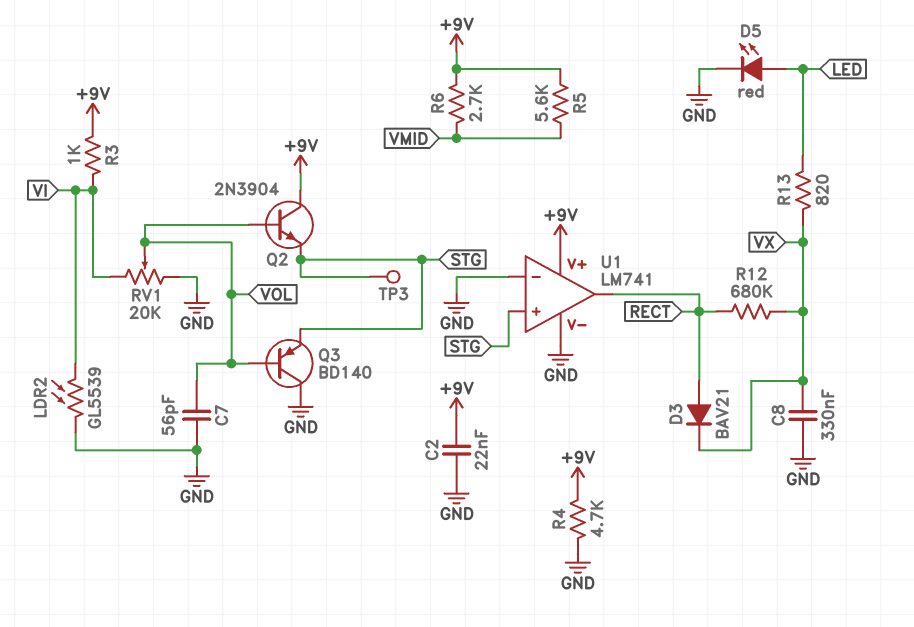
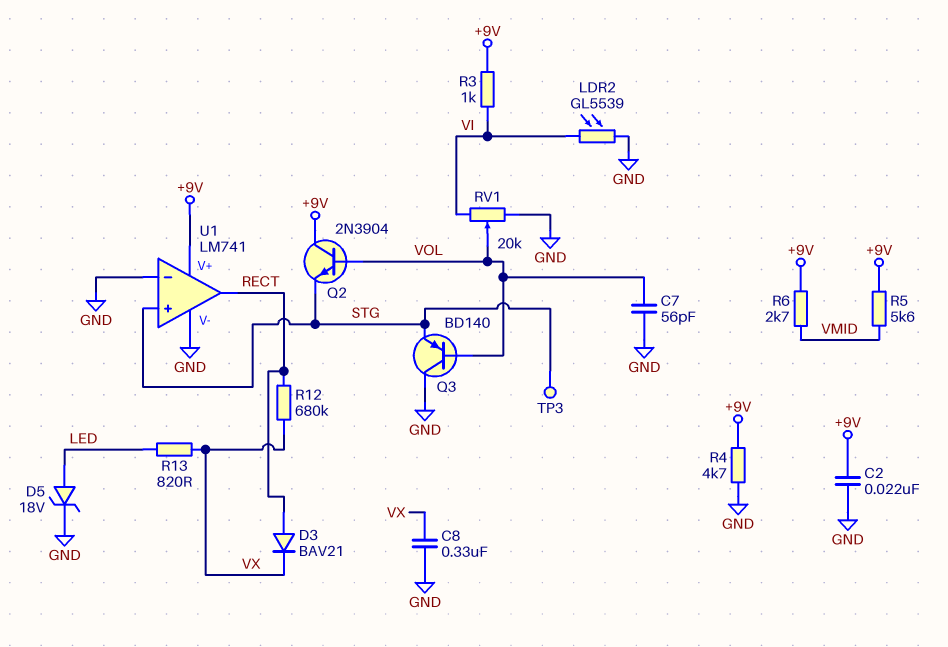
D5: LED red (A LED, K GND) -> zener 18V (A LED, K GND)

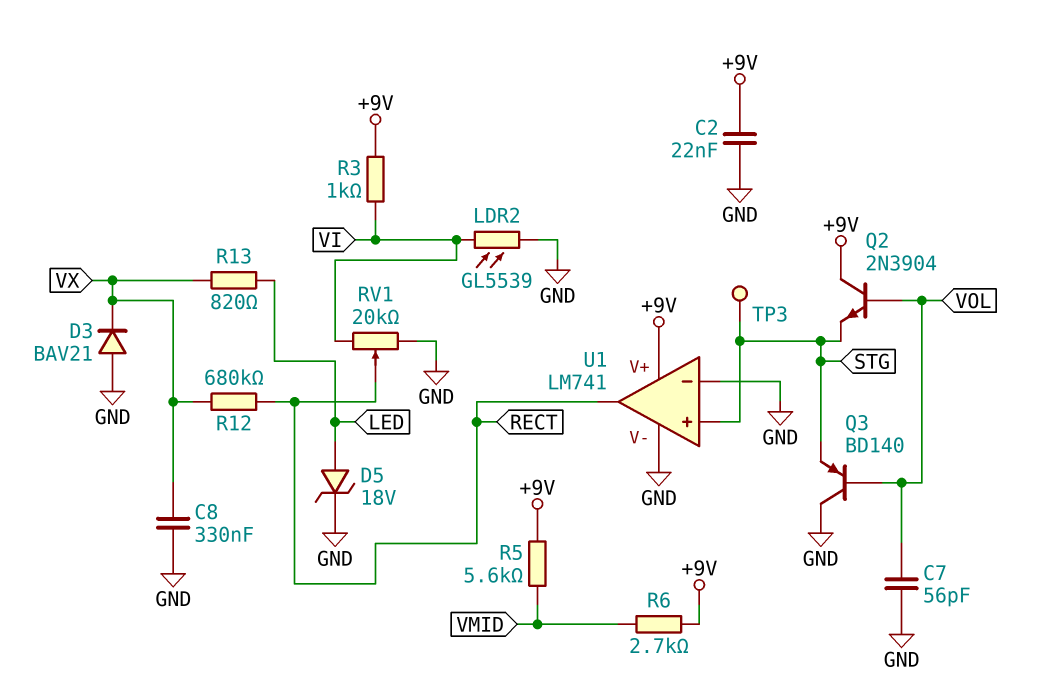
D3: diode BAV21 (A RECT, K VX) -> diode BAV21 (A GND, K VX)
R4: 4.7k (+9V, GND) -> none
RV1: 20k (GND, VI, wiper VOL) -> 20k (GND, VI, wiper RECT)

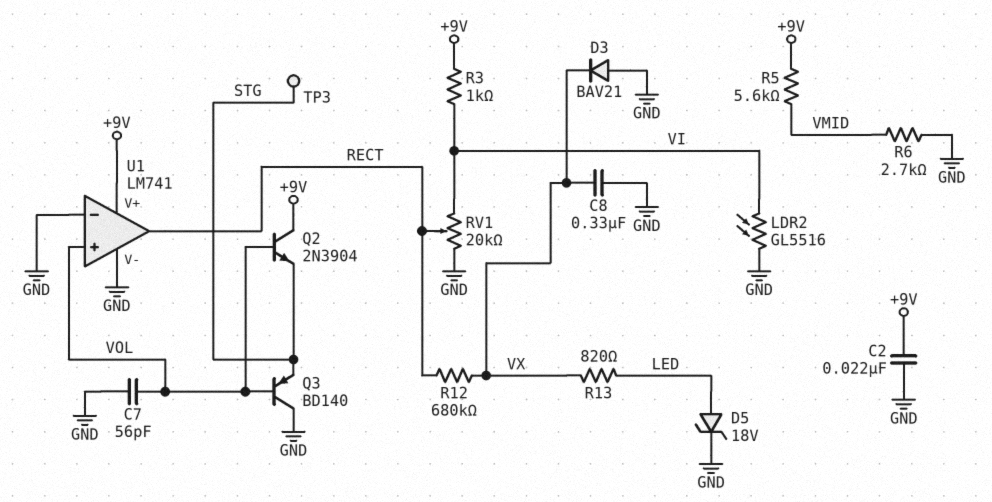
LDR2: GL5539 (GND, VI) -> GL5516 (GND, VI)
R6: 2.7k (+9V, VMID) -> 2.7k (GND, VMID)
U1 pin in+: STG -> VOL

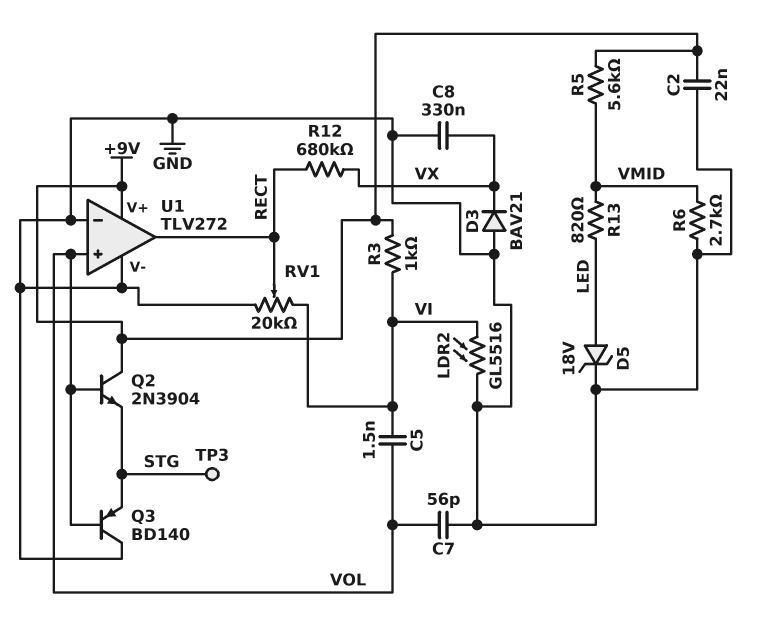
C5: none -> 1.5nF (VI, VOL)
R13: 820 (LED, VX) -> 820 (LED, VMID)
U1: LM741 -> TLV272

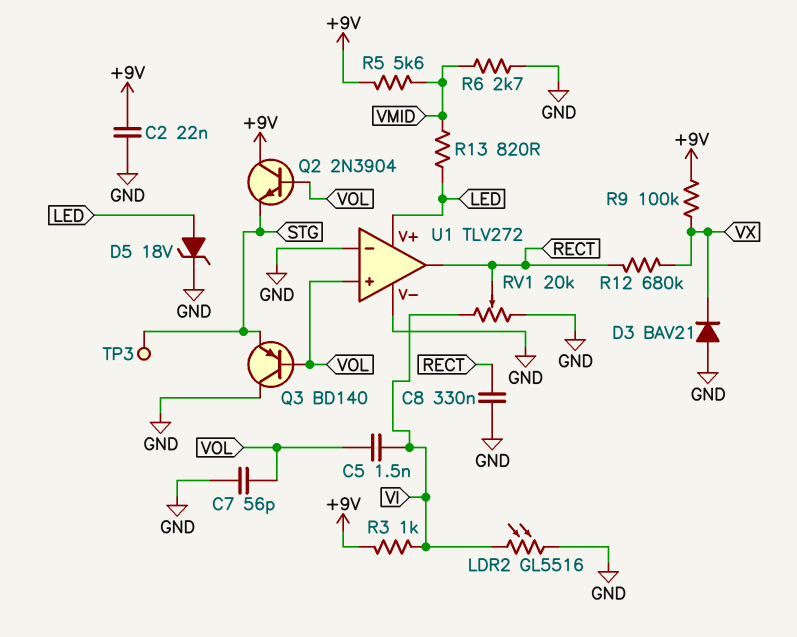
C8: 330nF (GND, VX) -> 330nF (GND, RECT)
R9: none -> 100k (+9V, VX)
U1 pin V+: +9V -> LED

